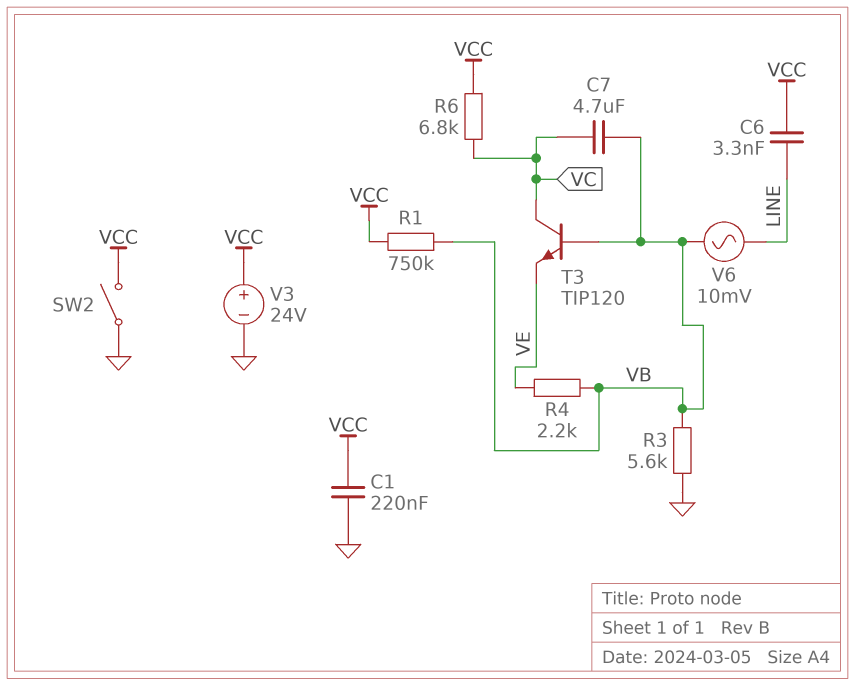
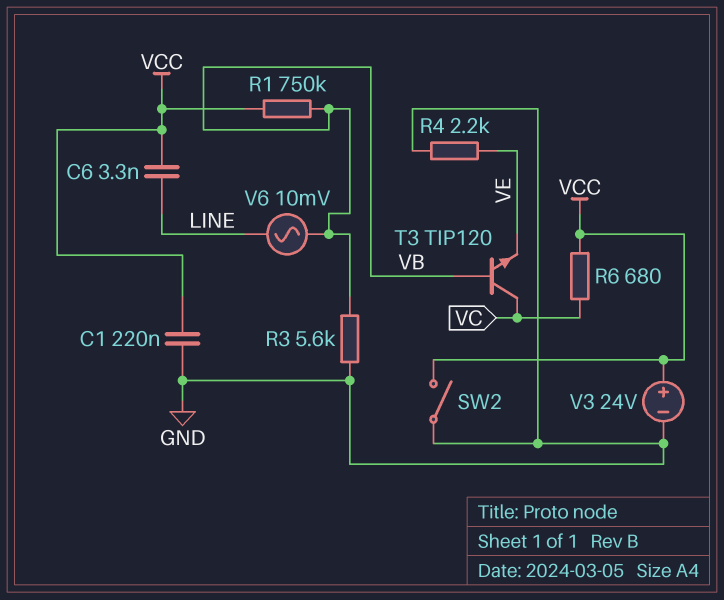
C7: 4.7uF (VB, VC) -> none
R4: 2.2k (VB, VE) -> 2.2k (GND, VE)
R6: 6.8k (VC, VCC) -> 680 (VC, VCC)

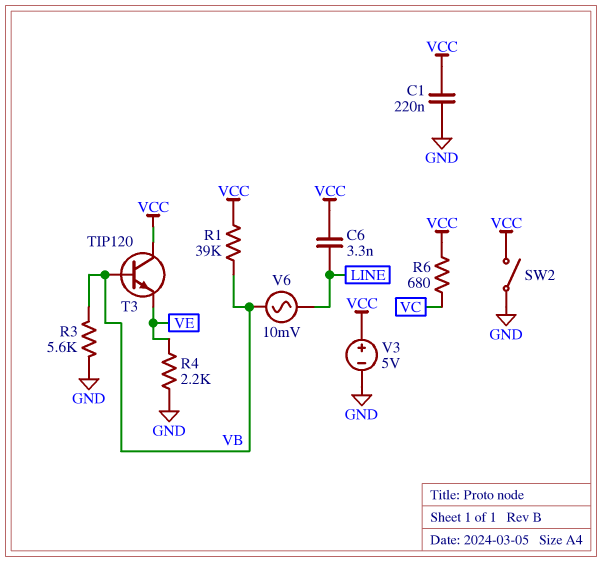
R1: 750k (VB, VCC) -> 39k (VB, VCC)
T3: NPN TIP120 (B VB, C VC, E VE) -> NPN TIP120 (B VB, C VCC, E VE)
V3: 24V (plus VCC, minus GND) -> 5V (plus VCC, minus GND)

